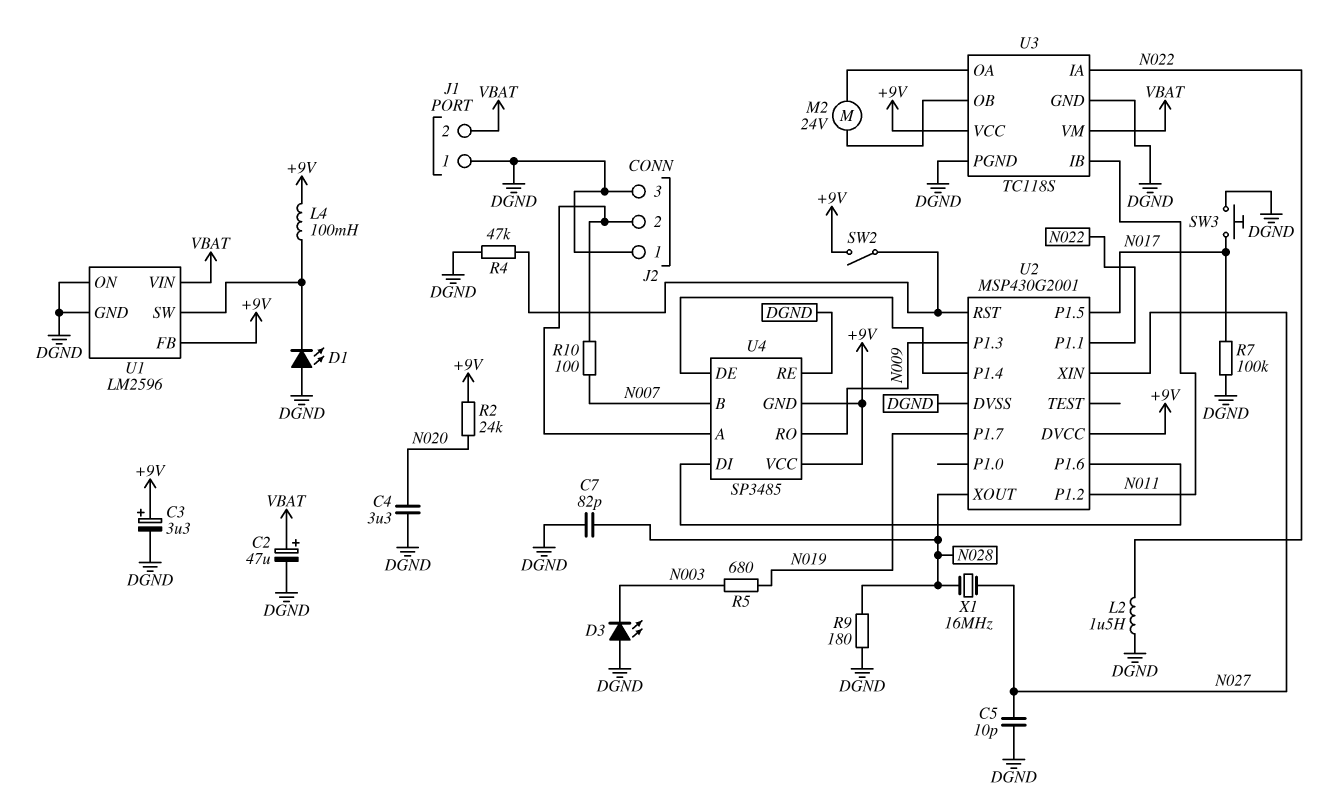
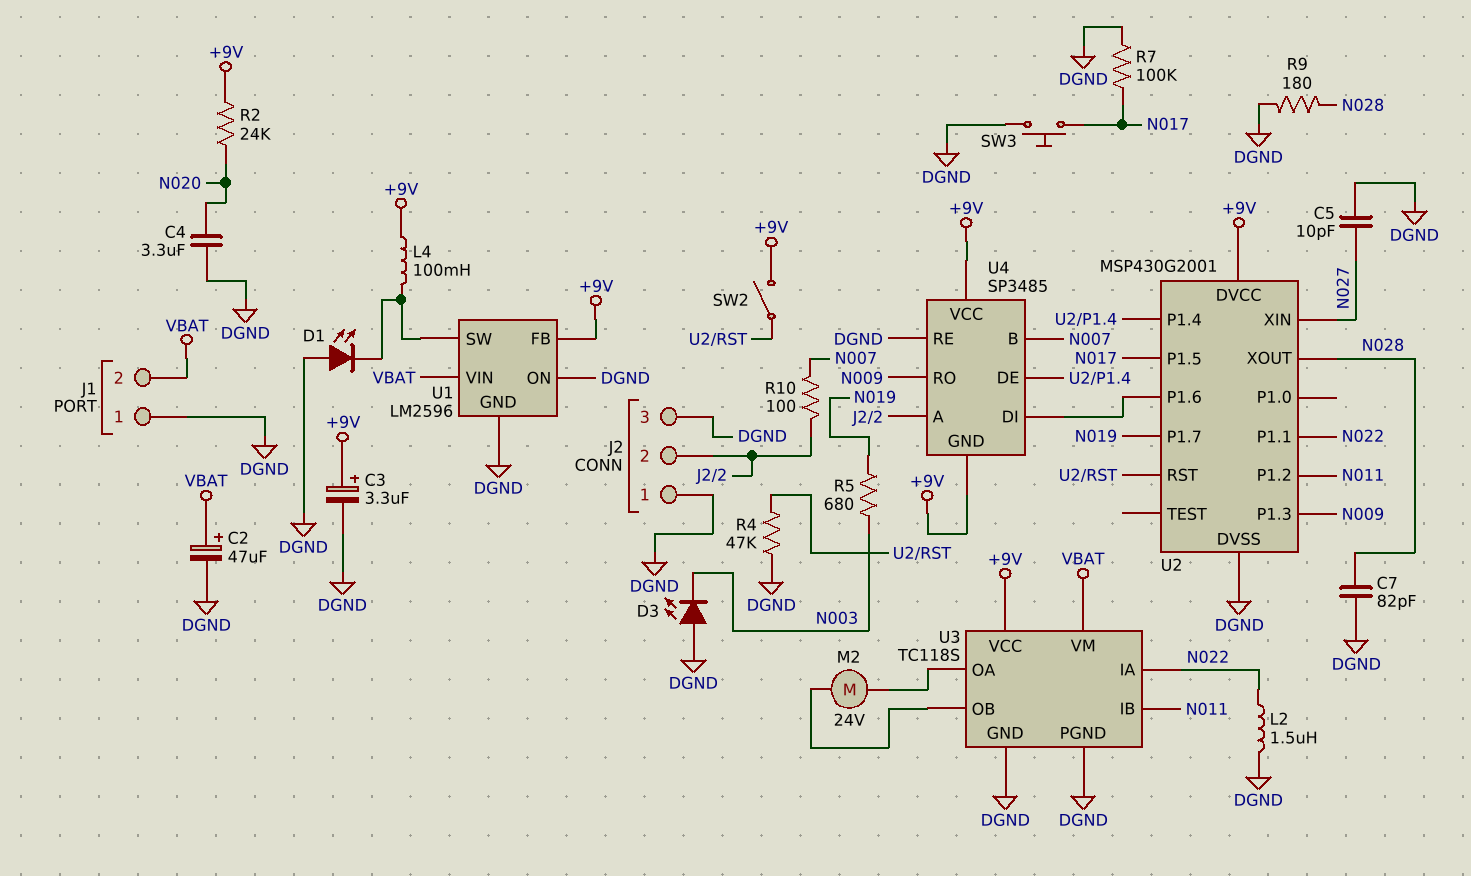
X1: 16MHz (N027, N028) -> none

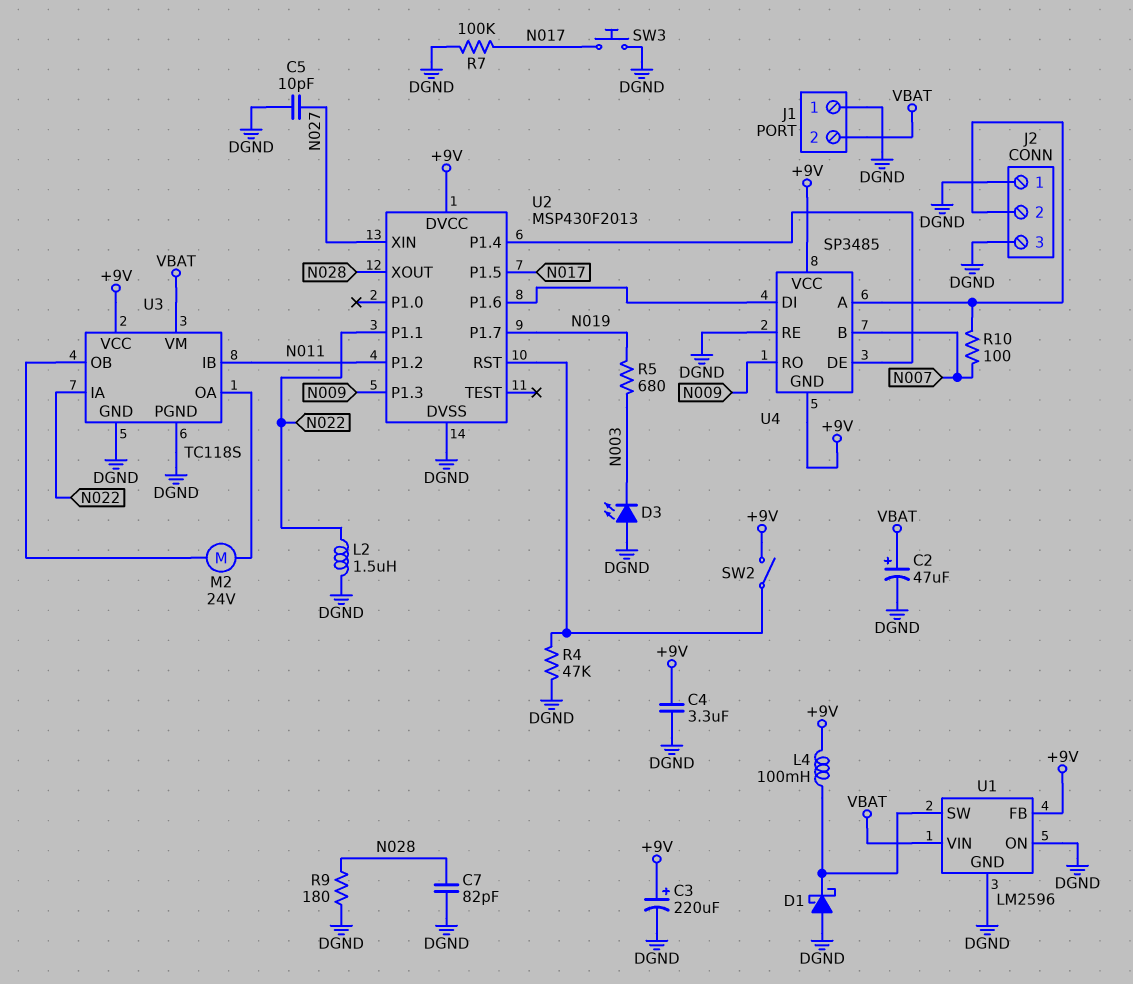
C3: 3.3uF (plus +9V, minus DGND) -> 220uF (plus +9V, minus DGND)
C4: 3.3uF (DGND, N020) -> 3.3uF (+9V, DGND)
D1: LED (A DGND, K U1/SW) -> schottky (A DGND, K U1/SW)
R2: 24k (+9V, N020) -> none
U2: MSP430G2001 -> MSP430F2013

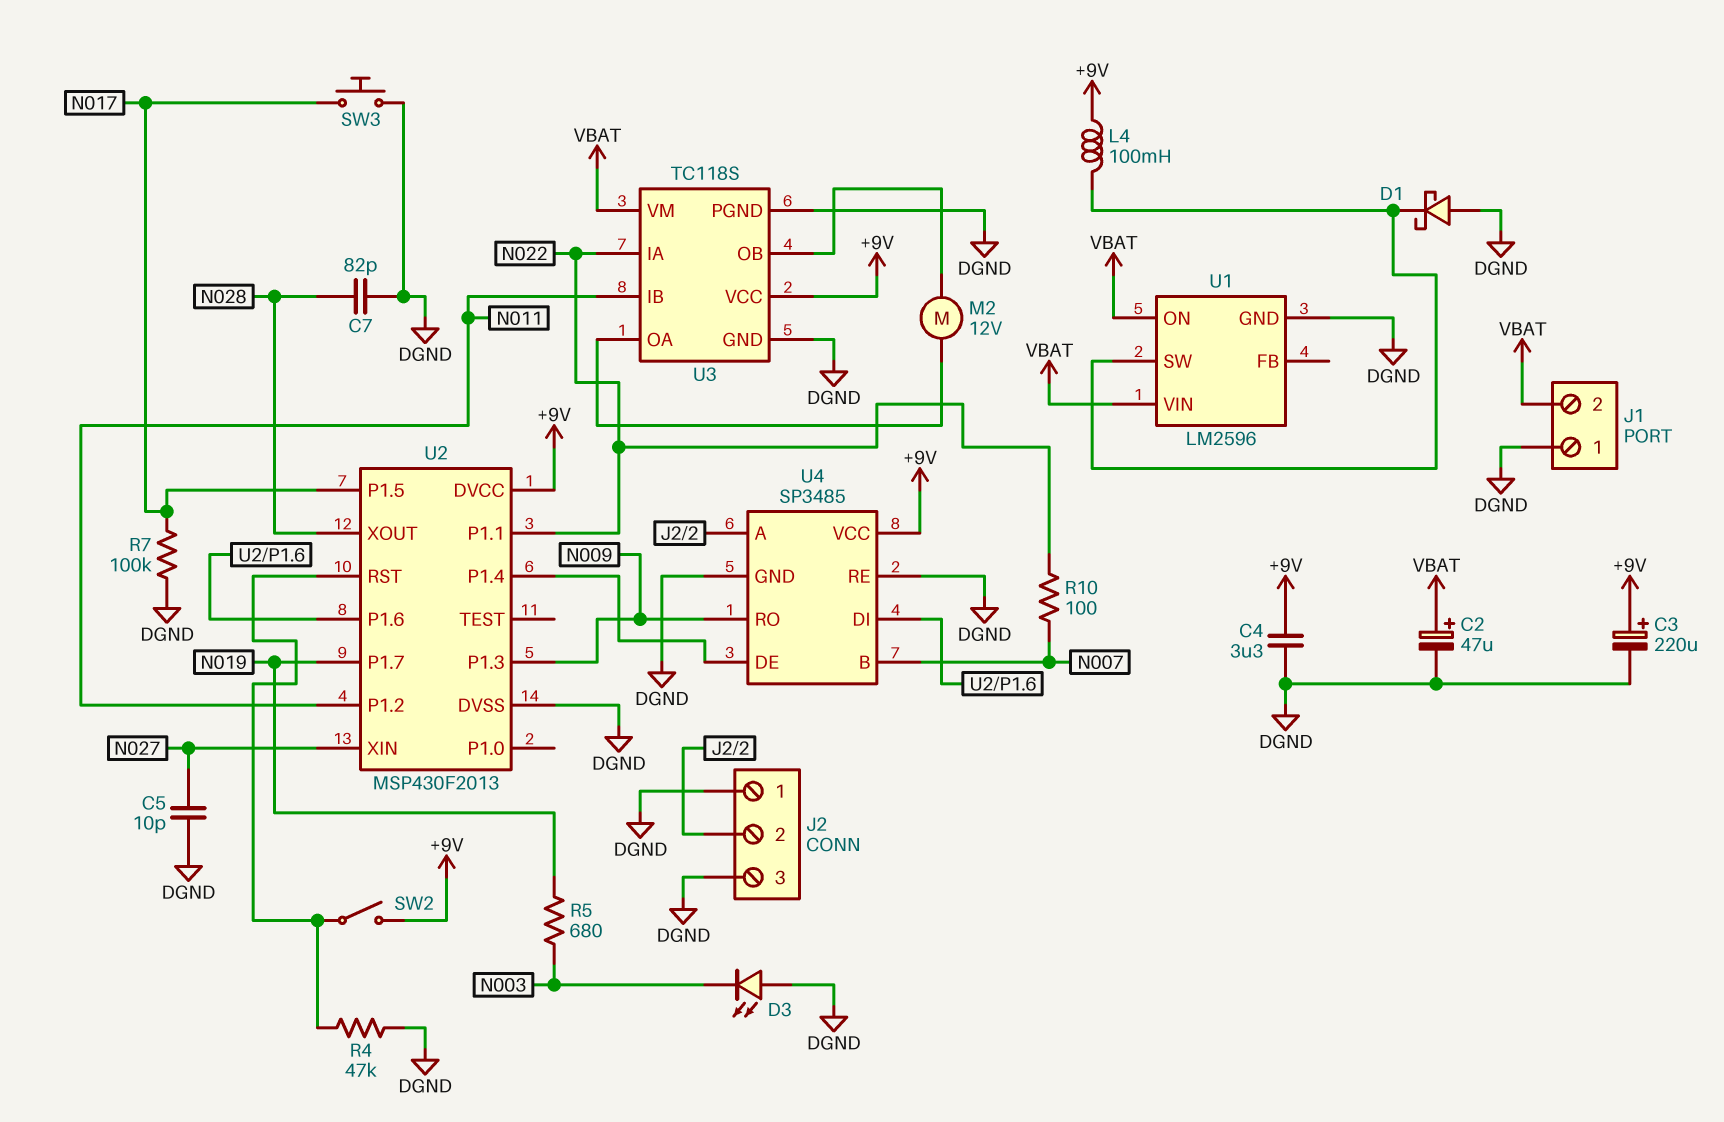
L2: 1.5uH (DGND, N022) -> none
M2: motor 24V (U3/OA, U3/OB) -> motor 12V (U3/OA, U3/OB)
R9: 180 (DGND, N028) -> none
R10: 100 (J2/2, N007) -> 100 (N007, N022)
U1 pin FB: +9V -> none
U1 pin ON: DGND -> VBAT
U4 pin GND: +9V -> DGND

